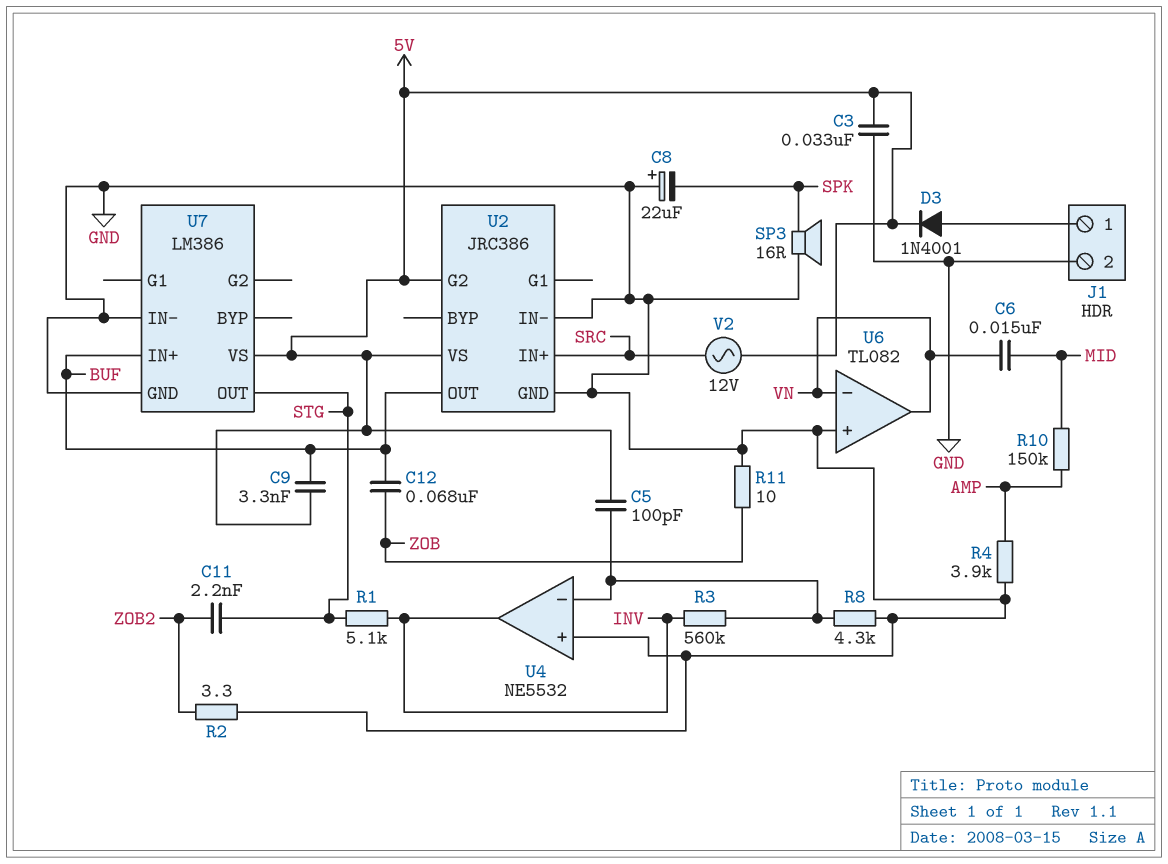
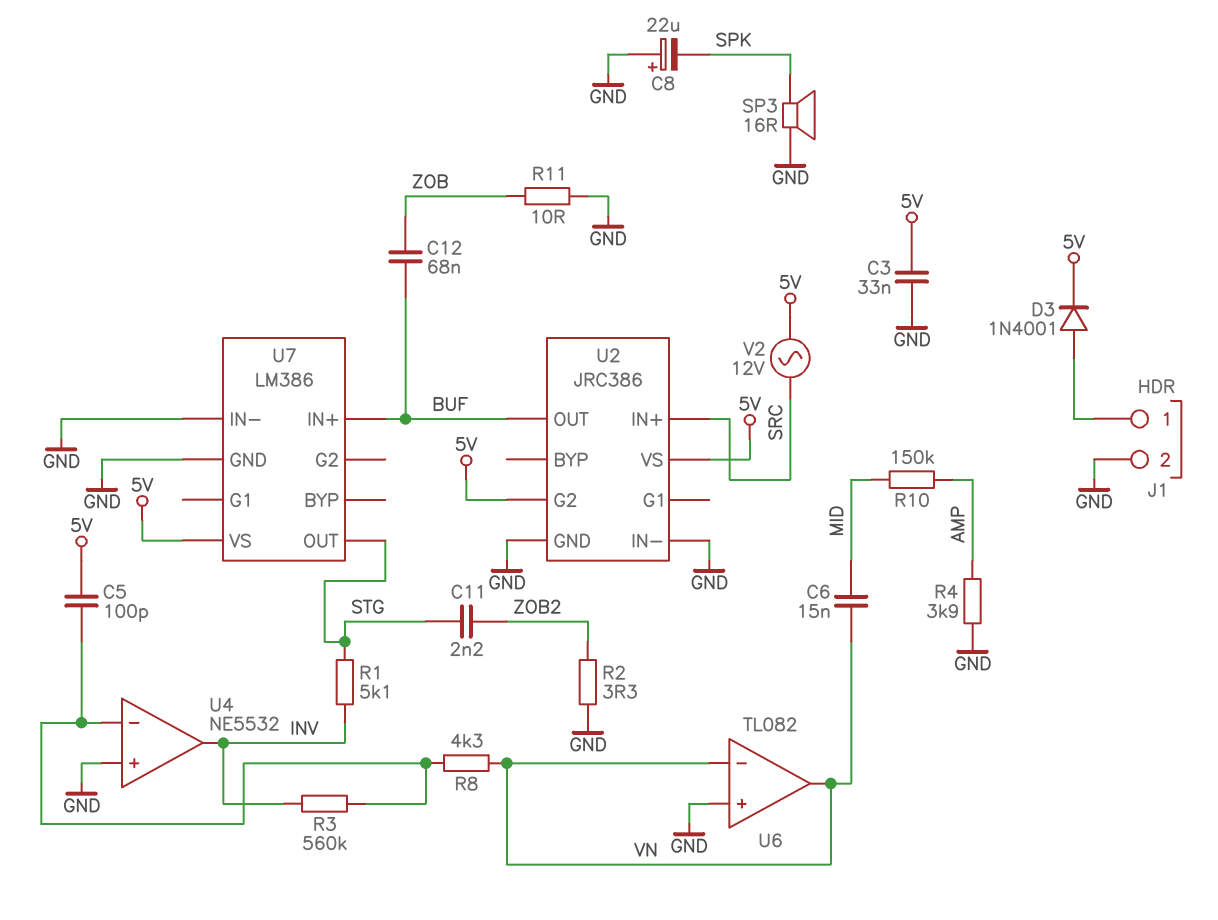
C9: 3.3nF (5V, BUF) -> none
R8: 4.3k (GND, U4/in-) -> 4.3k (U4/in-, VN)

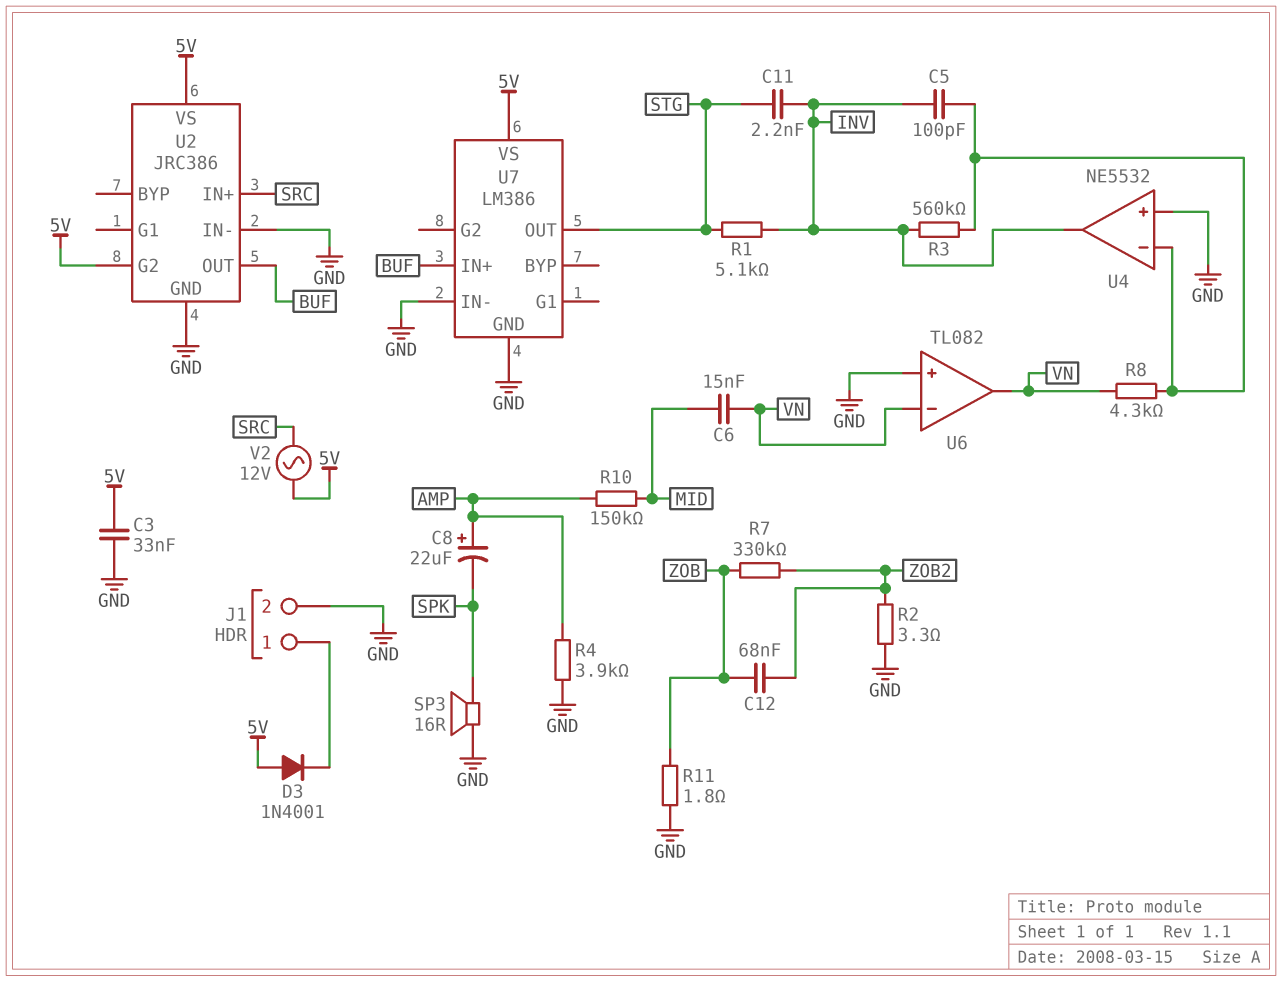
C5: 100pF (5V, U4/in-) -> 100pF (INV, U4/in-)
C8: 22uF (plus GND, minus SPK) -> 22uF (plus AMP, minus SPK)
C11: 2.2nF (STG, ZOB2) -> 2.2nF (INV, STG)
C12: 68nF (BUF, ZOB) -> 68nF (ZOB, ZOB2)
D3: diode 1N4001 (A J1/1, K 5V) -> diode 1N4001 (A 5V, K J1/1)
R7: none -> 330k (ZOB, ZOB2)
R11: 10 (GND, ZOB) -> 1.8 (GND, ZOB)

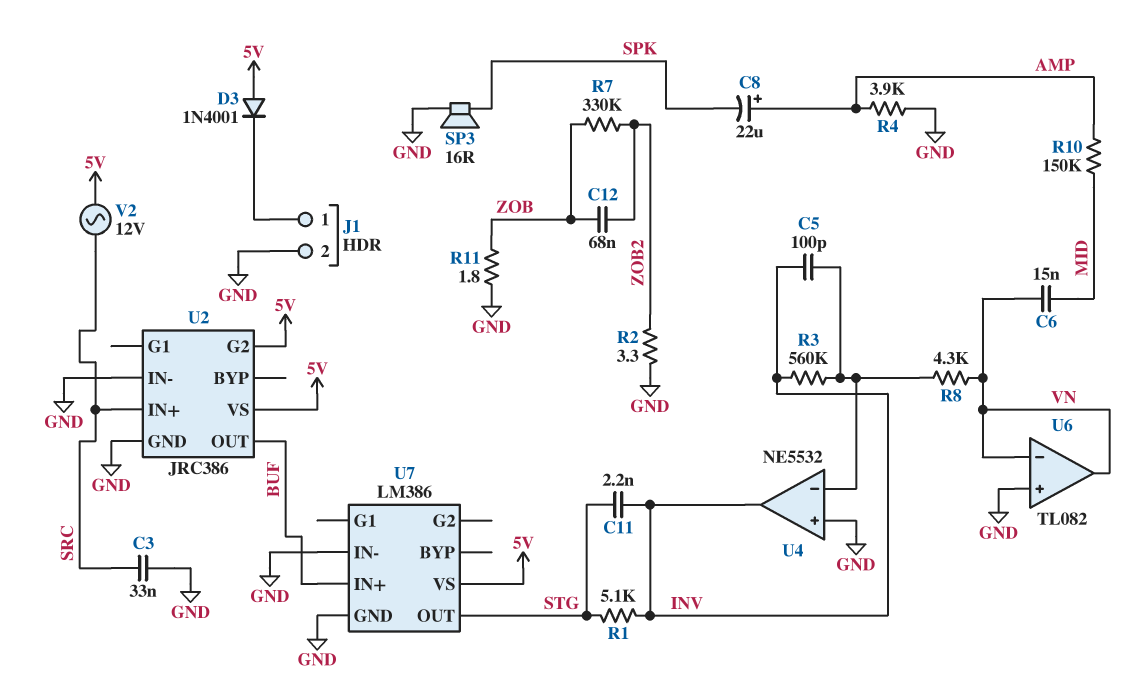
C3: 33nF (5V, GND) -> 33nF (GND, SRC)

